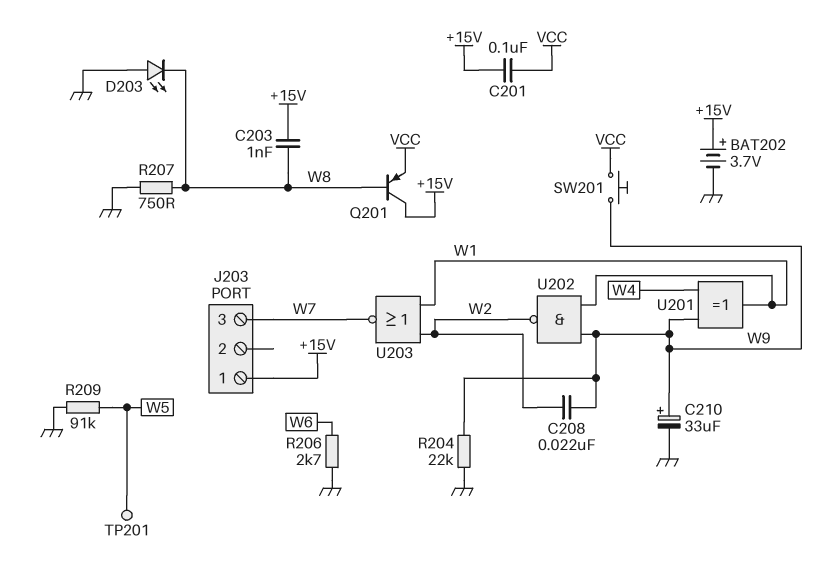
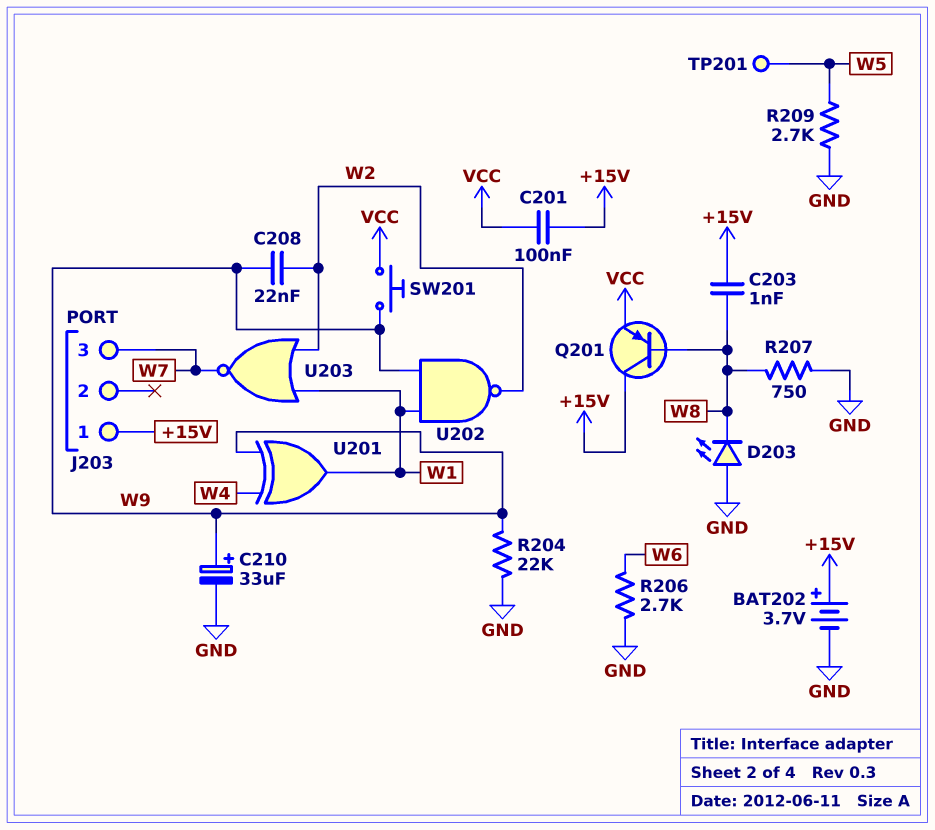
R209: 91k (GND, W5) -> 2.7k (GND, W5)

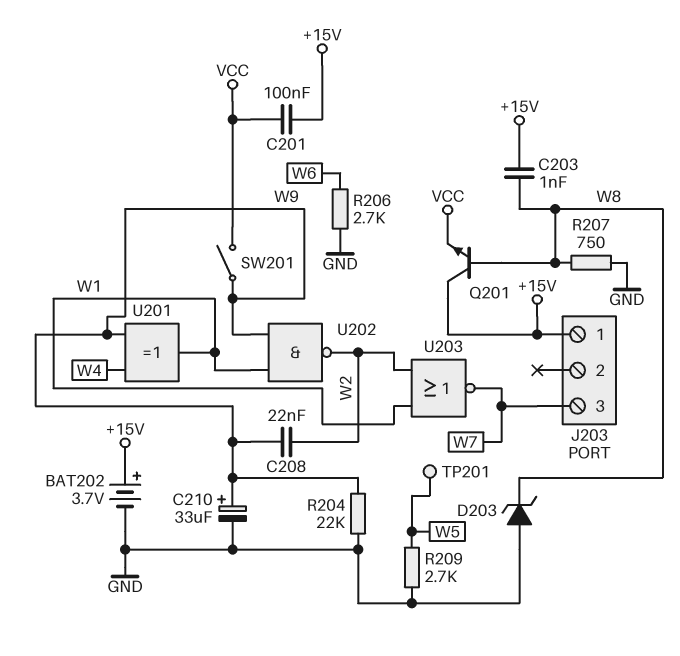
D203: LED (A GND, K W8) -> zener (A GND, K W8)
Q201: PNP (B W8, C +15V, E VCC) -> NPN (B W8, C +15V, E VCC)
SW201: button (VCC, W9) -> switch (VCC, W9)

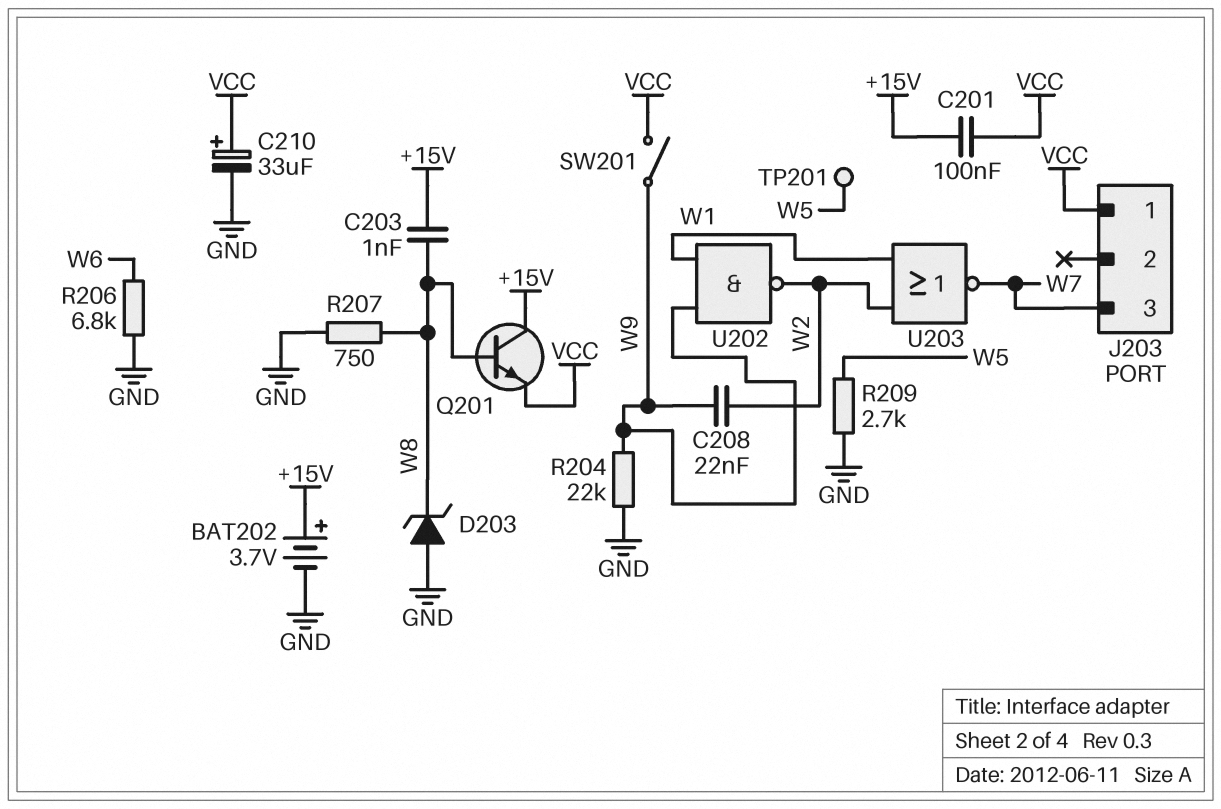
C210: 33uF (plus W9, minus GND) -> 33uF (plus VCC, minus GND)
J203 pin 1: +15V -> VCC
R206: 2.7k (GND, W6) -> 6.8k (GND, W6)
U201: XOR (in W4, in W9, out W1) -> none

